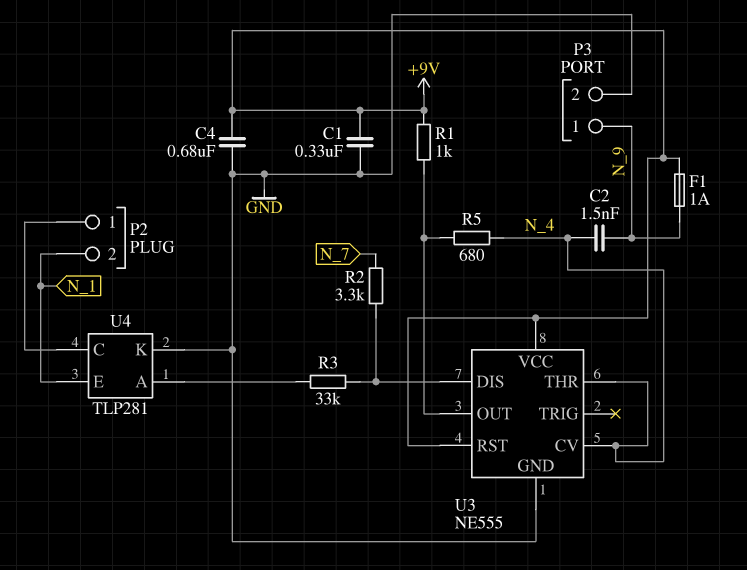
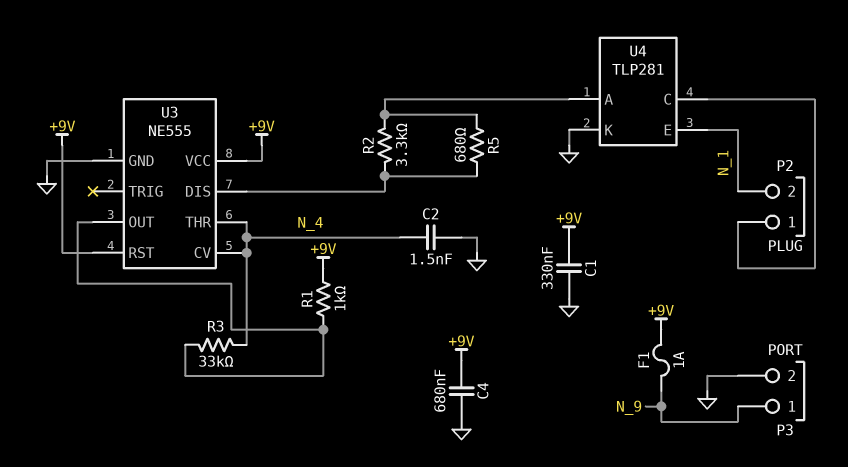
C2: 1.5nF (N_4, N_9) -> 1.5nF (GND, N_4)
R2: 3.3k (N_7, U3/DIS) -> 3.3k (U3/DIS, U4/A)
R3: 33k (U3/DIS, U4/A) -> 33k (N_4, U3/OUT)
R5: 680 (N_4, U3/OUT) -> 680 (U3/DIS, U4/A)

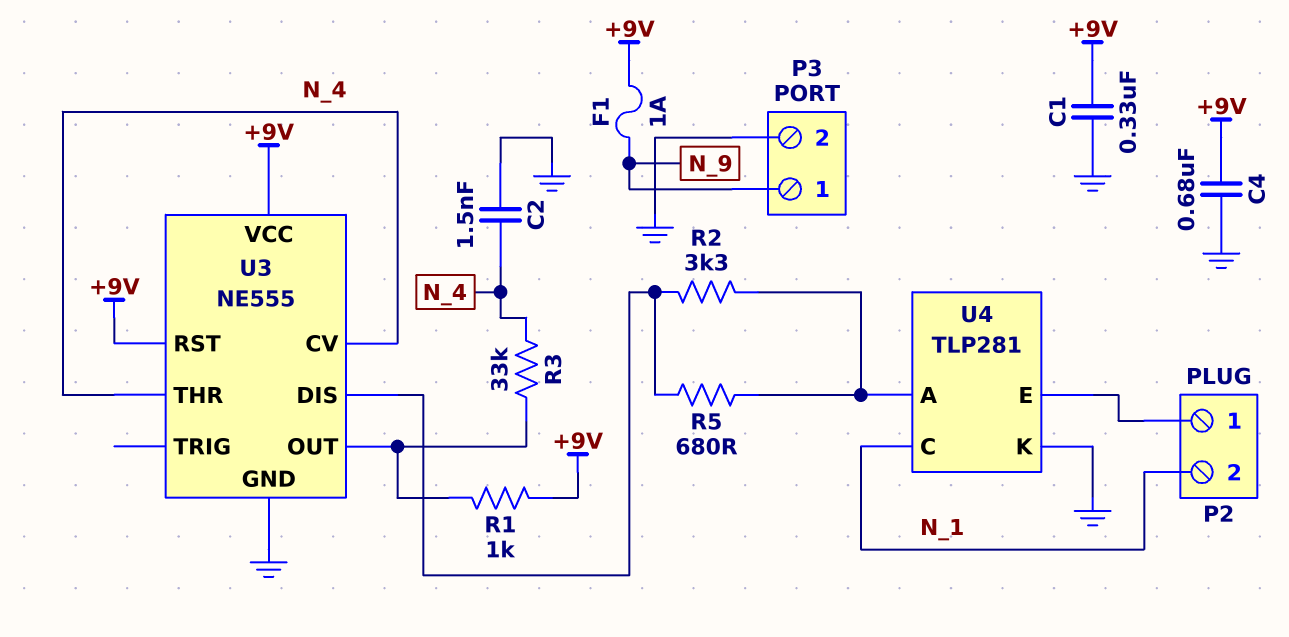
U4 pin C: P2/1 -> N_1
U4 pin E: N_1 -> P2/1

